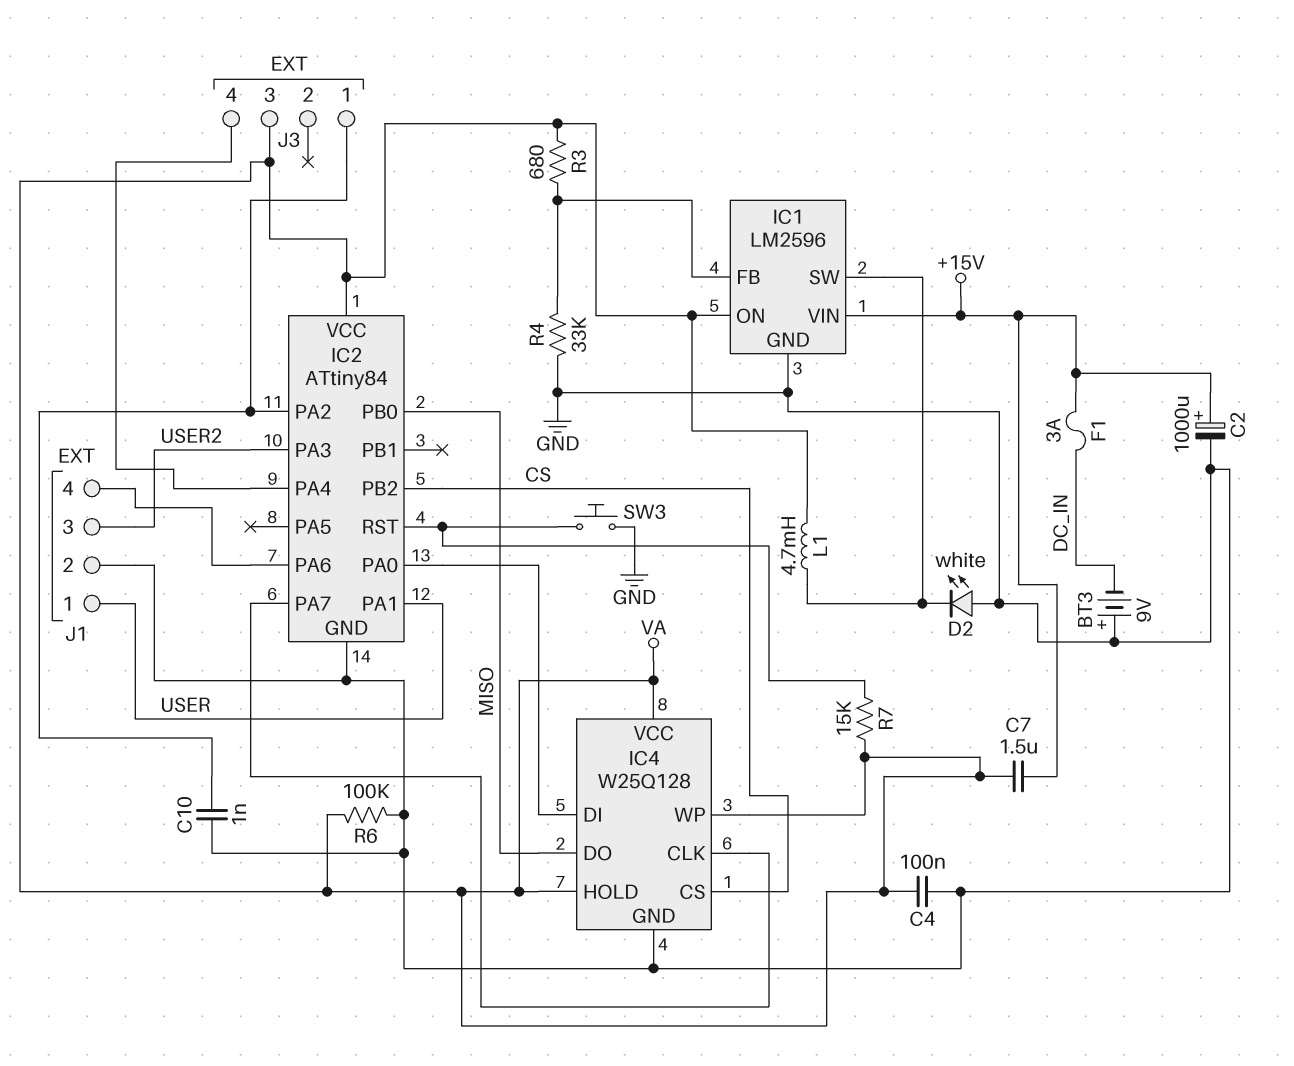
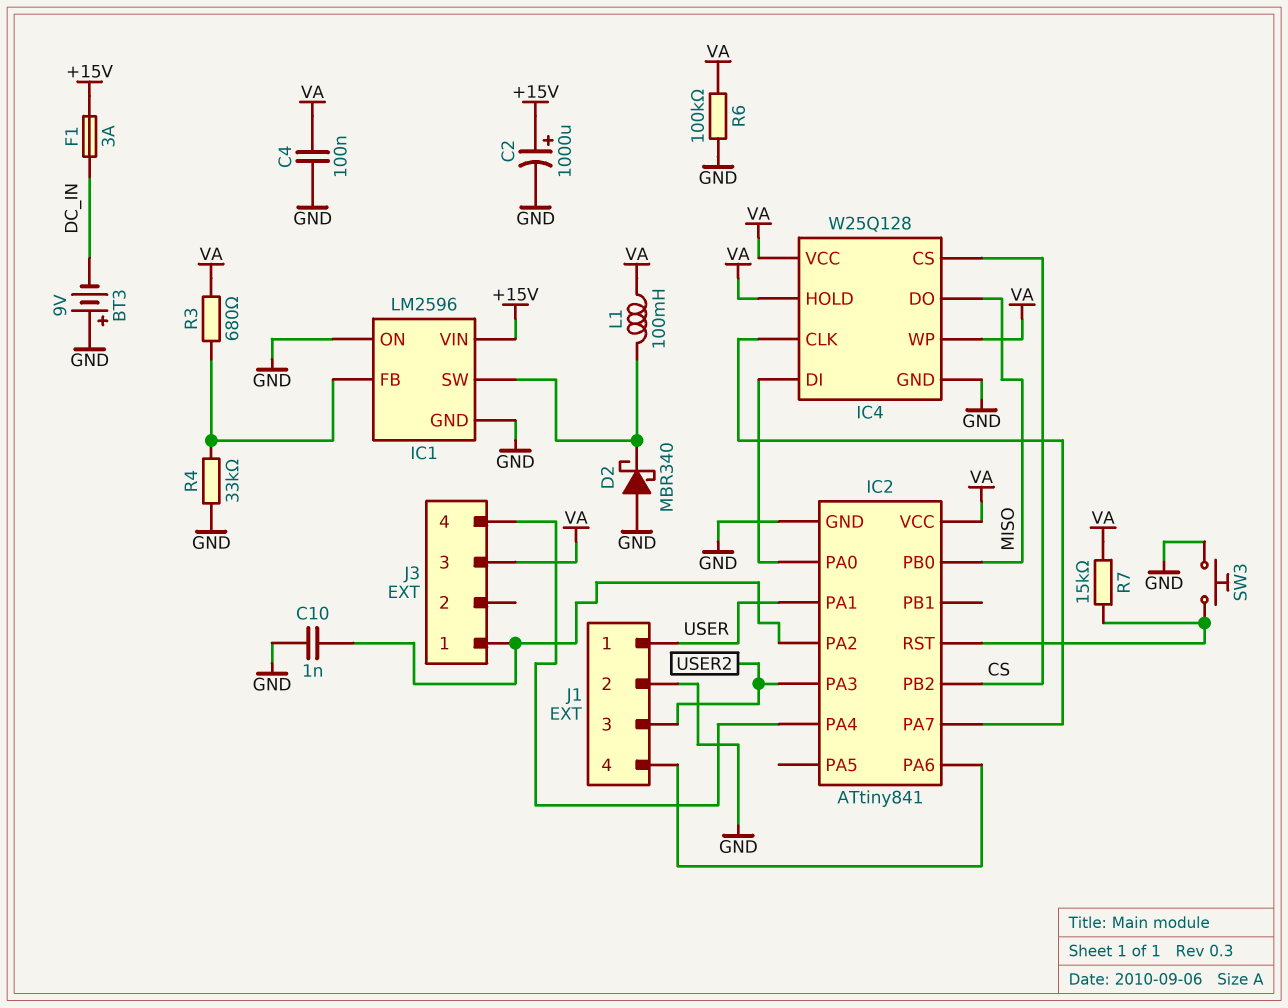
C7: 1.5uF (+15V, VA) -> none
D2: LED white (A GND, K IC1/SW) -> schottky MBR340 (A GND, K IC1/SW)
IC1 pin ON: VA -> GND
IC2: ATtiny84 -> ATtiny841
L1: 4.7mH (IC1/SW, VA) -> 100mH (IC1/SW, VA)

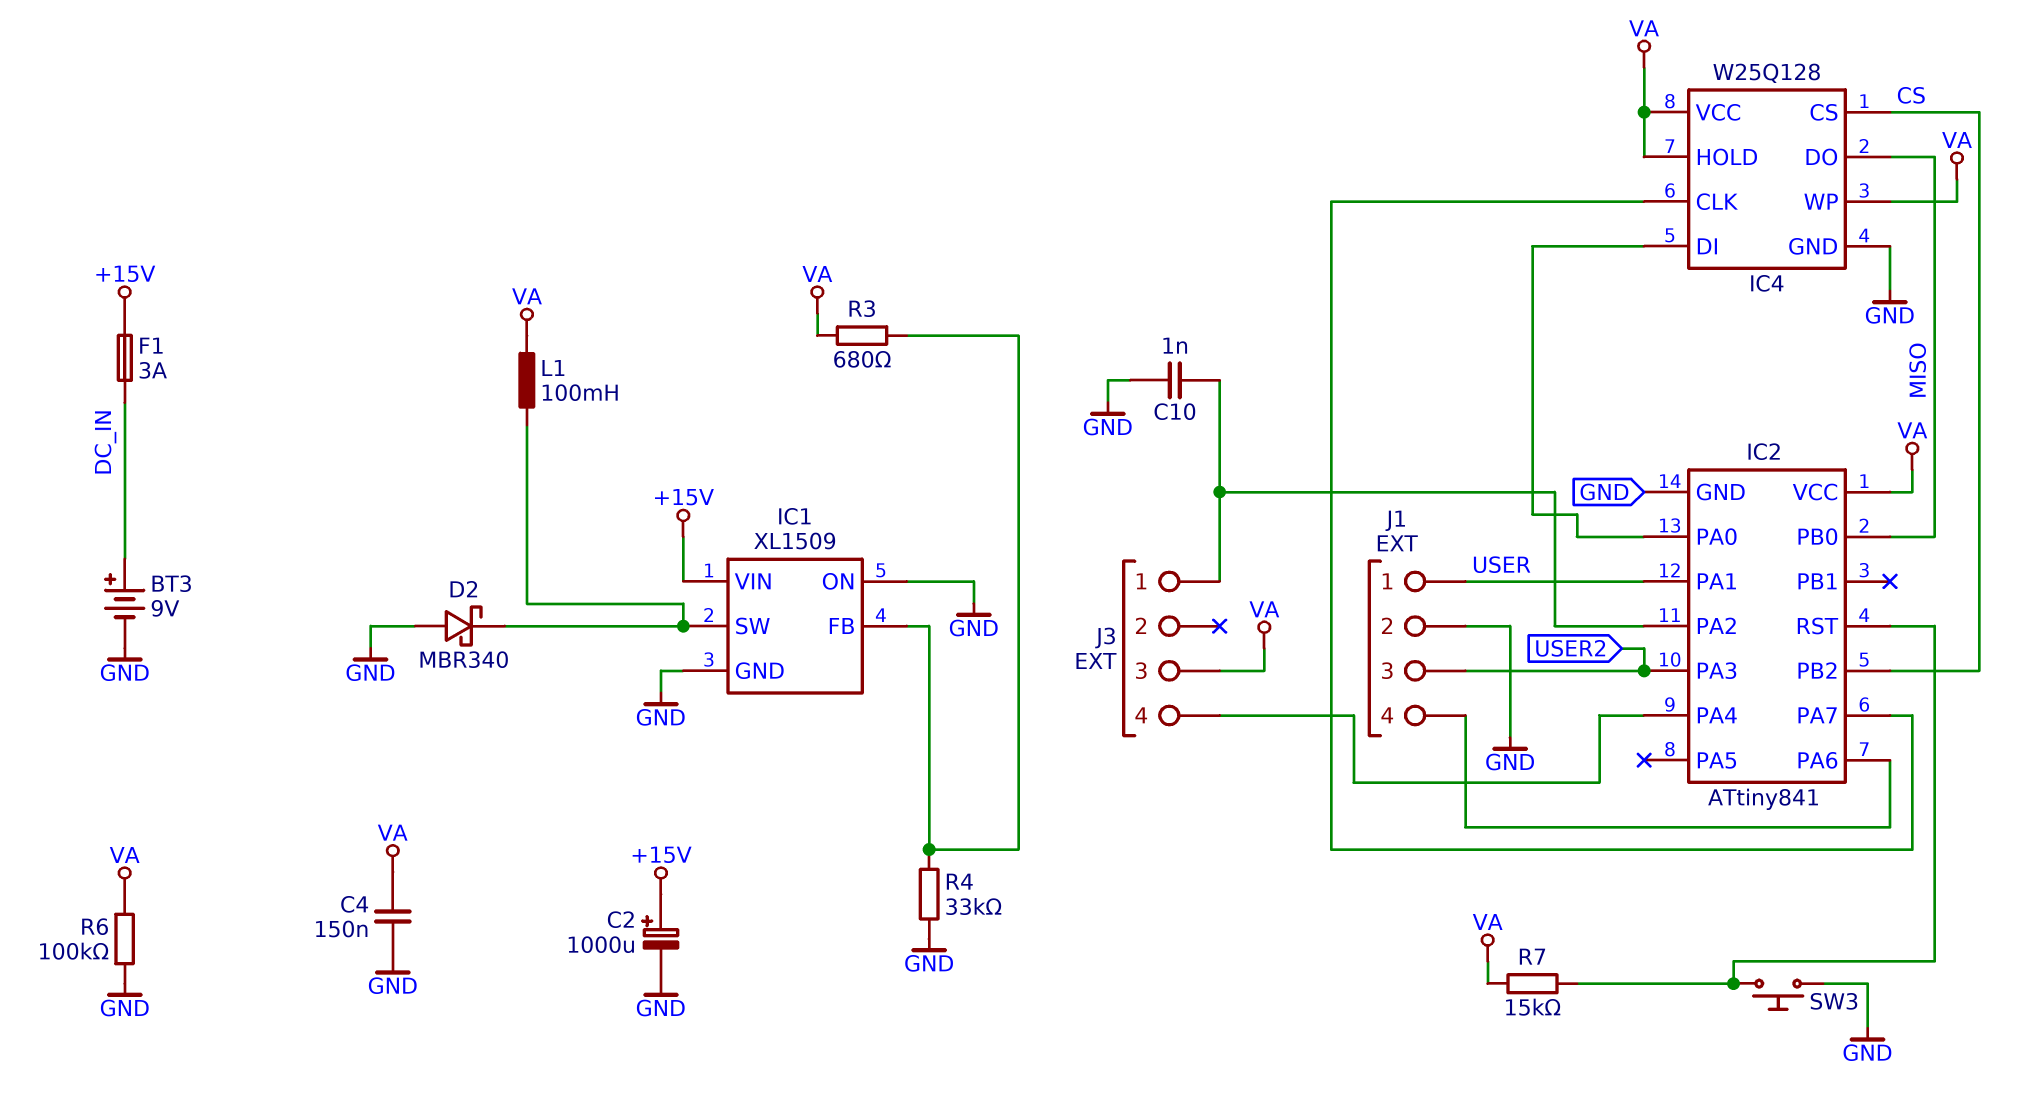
BT3: 9V (plus GND, minus DC_IN) -> 9V (plus DC_IN, minus GND)
C4: 100nF (GND, VA) -> 150nF (GND, VA)
IC1: LM2596 -> XL1509

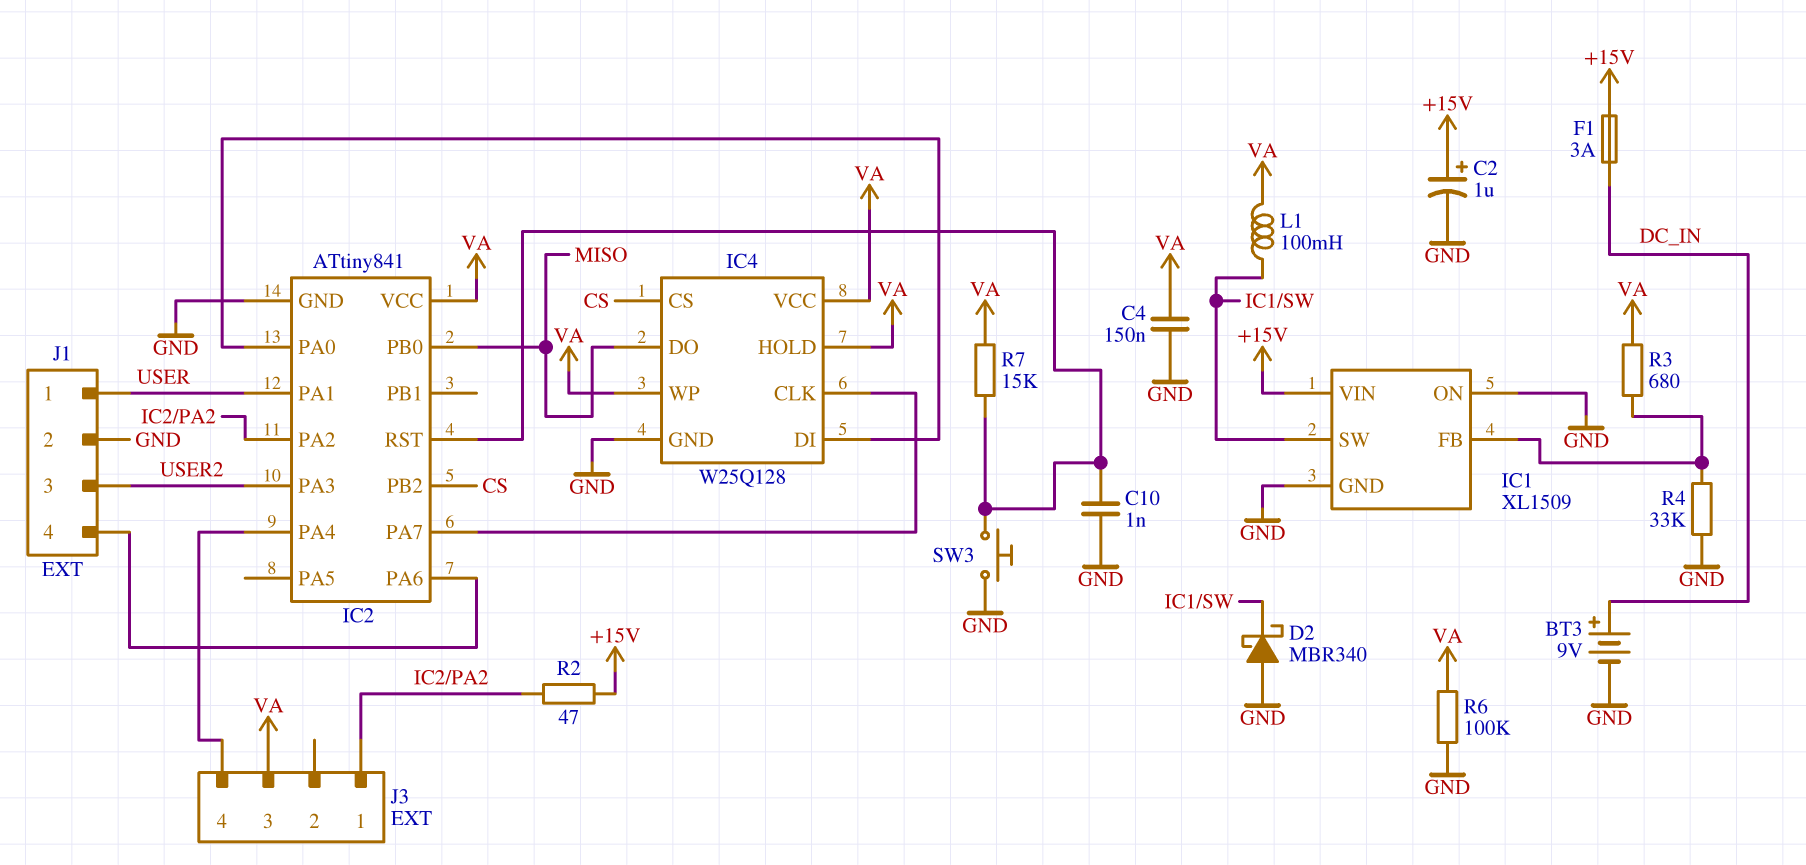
C2: 1000uF (plus +15V, minus GND) -> 1uF (plus +15V, minus GND)
C10: 1nF (GND, IC2/PA2) -> 1nF (GND, IC2/RST)
R2: none -> 47 (+15V, IC2/PA2)

